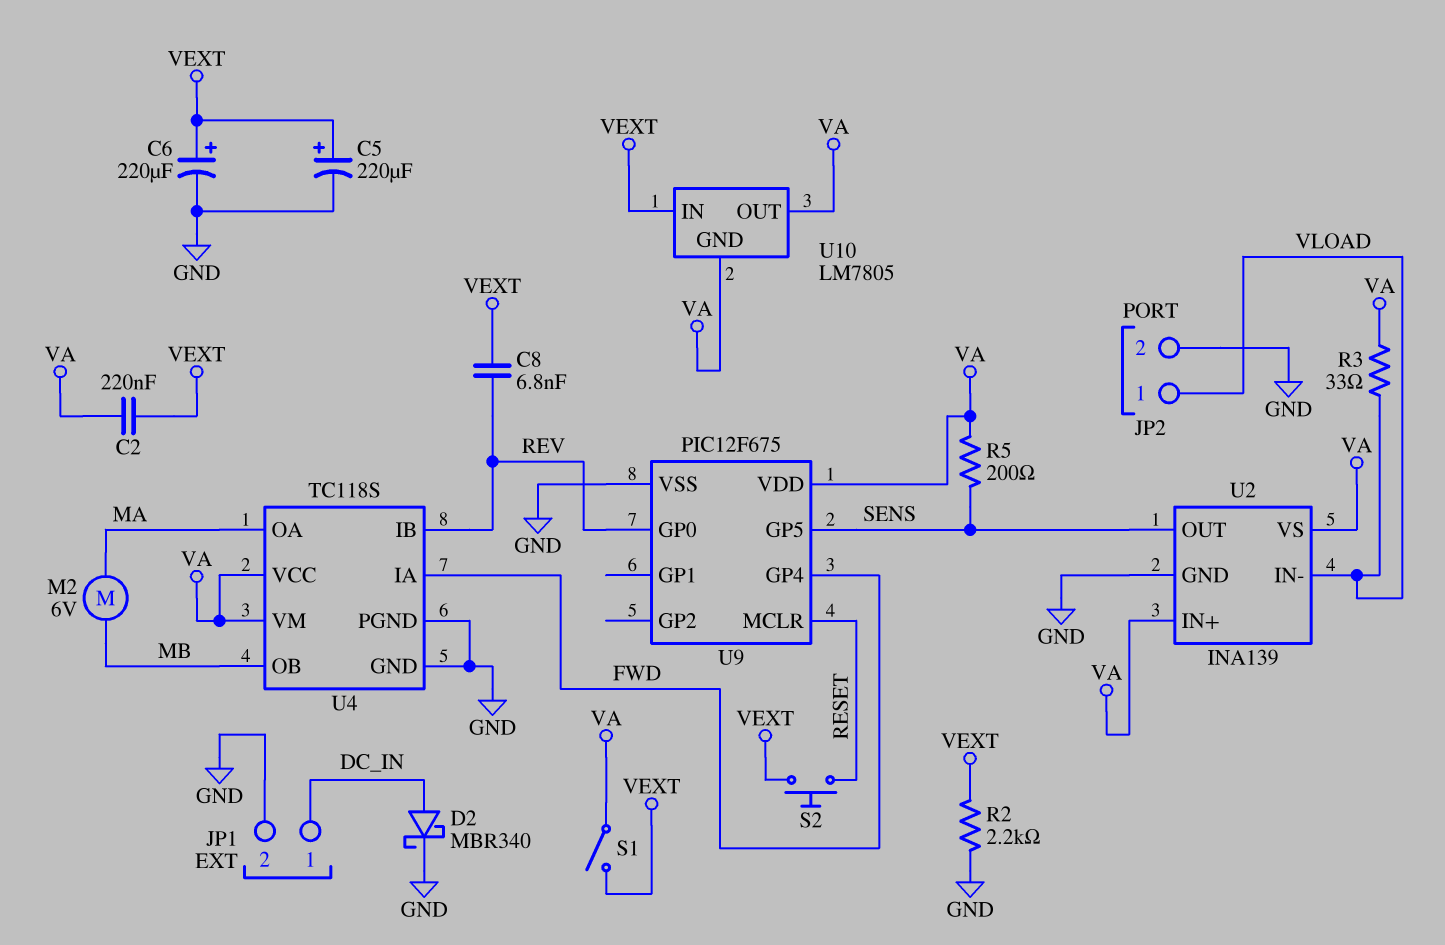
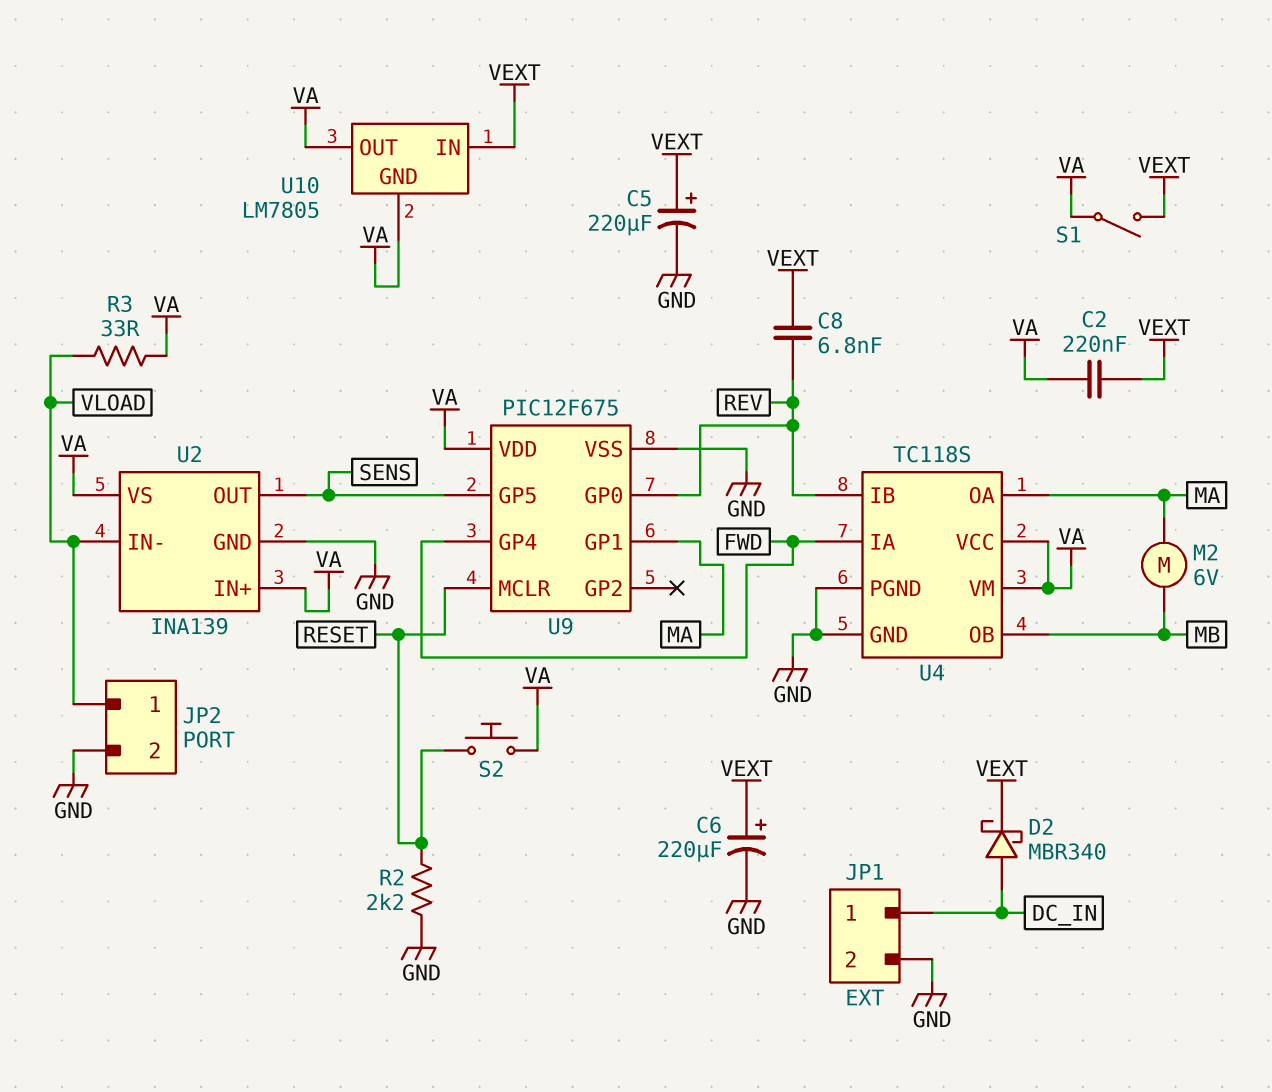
D2: schottky MBR340 (A DC_IN, K GND) -> schottky MBR340 (A DC_IN, K VEXT)
R2: 2.2k (GND, VEXT) -> 2.2k (GND, RESET)
R5: 200 (SENS, VA) -> none
S2: button (RESET, VEXT) -> button (RESET, VA)
U9 pin GP1: none -> MA

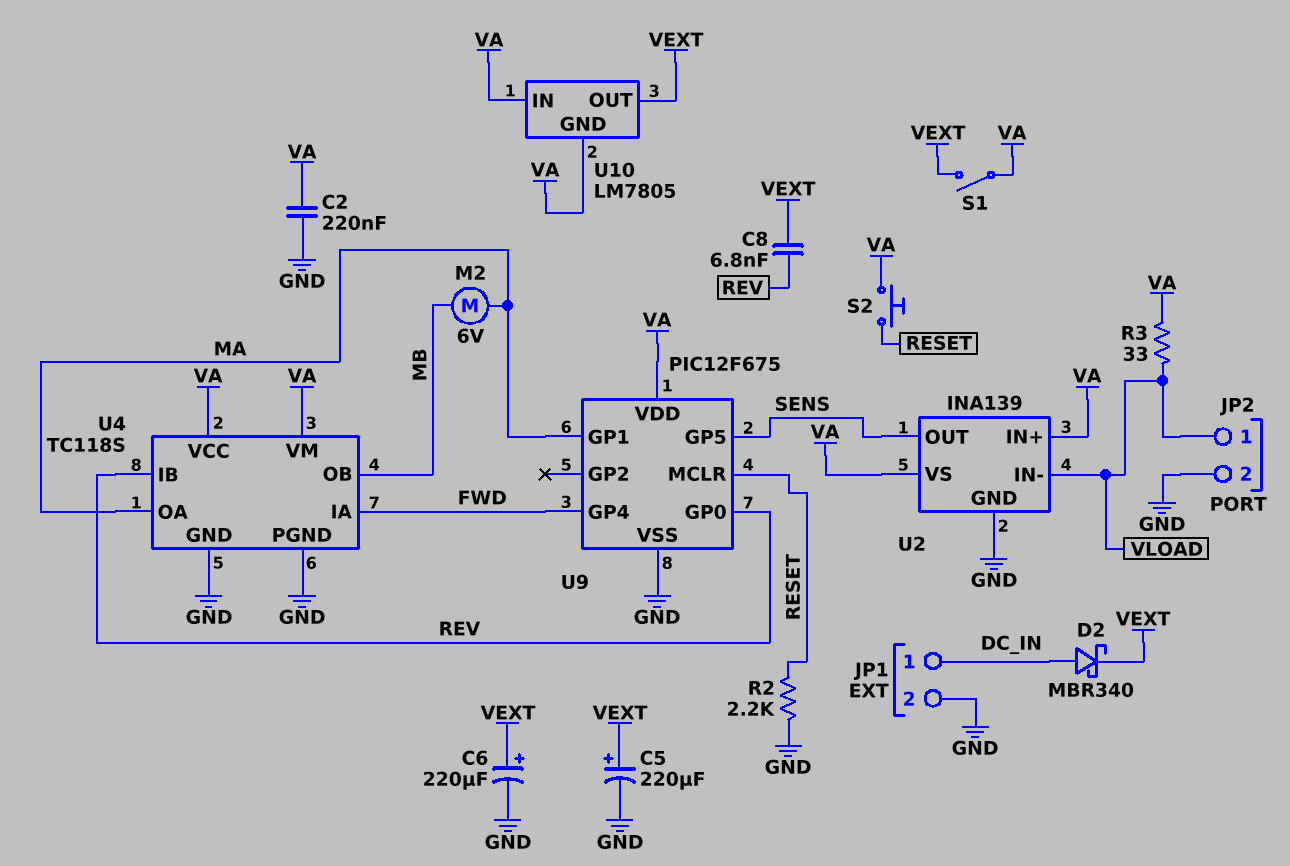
C2: 220nF (VA, VEXT) -> 220nF (GND, VA)
U10 pin IN: VEXT -> VA
U10 pin OUT: VA -> VEXT

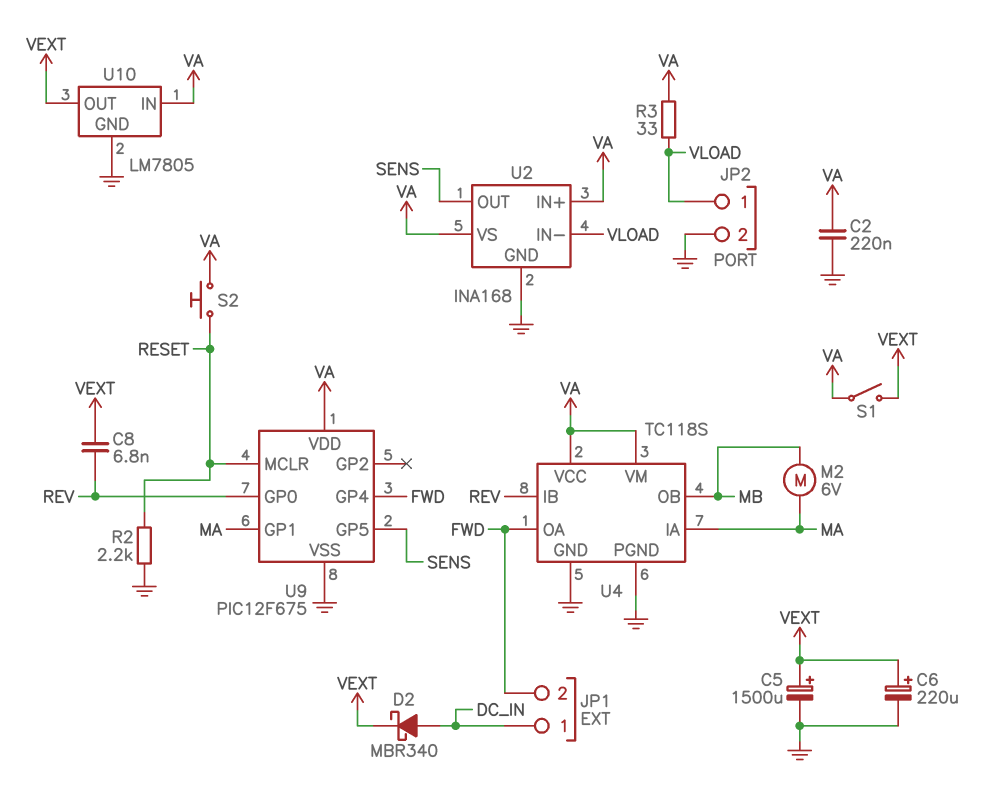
C5: 220uF (plus VEXT, minus GND) -> 1500uF (plus VEXT, minus GND)
JP1 pin 2: GND -> FWD
U2: INA139 -> INA168
U4 pin IA: FWD -> MA
U4 pin OA: MA -> FWD
U10 pin GND: VA -> GND

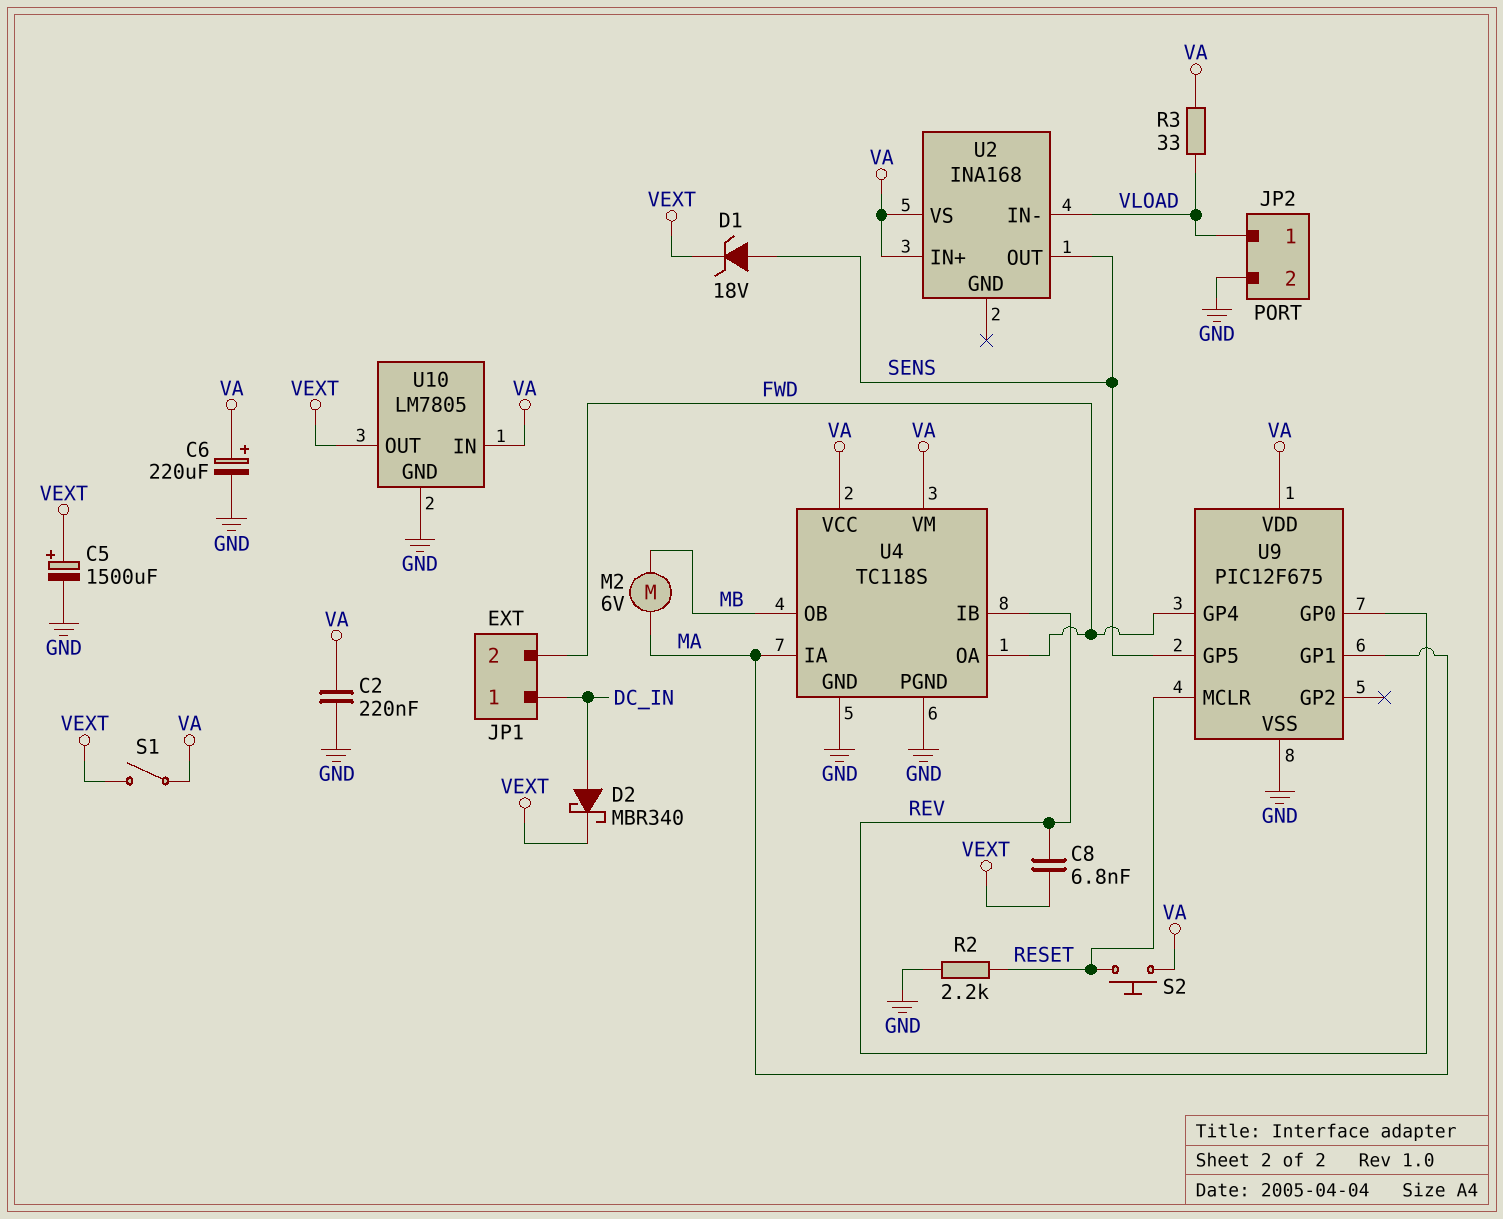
C6: 220uF (plus VEXT, minus GND) -> 220uF (plus VA, minus GND)
D1: none -> zener 18V (A SENS, K VEXT)
U2 pin GND: GND -> none

